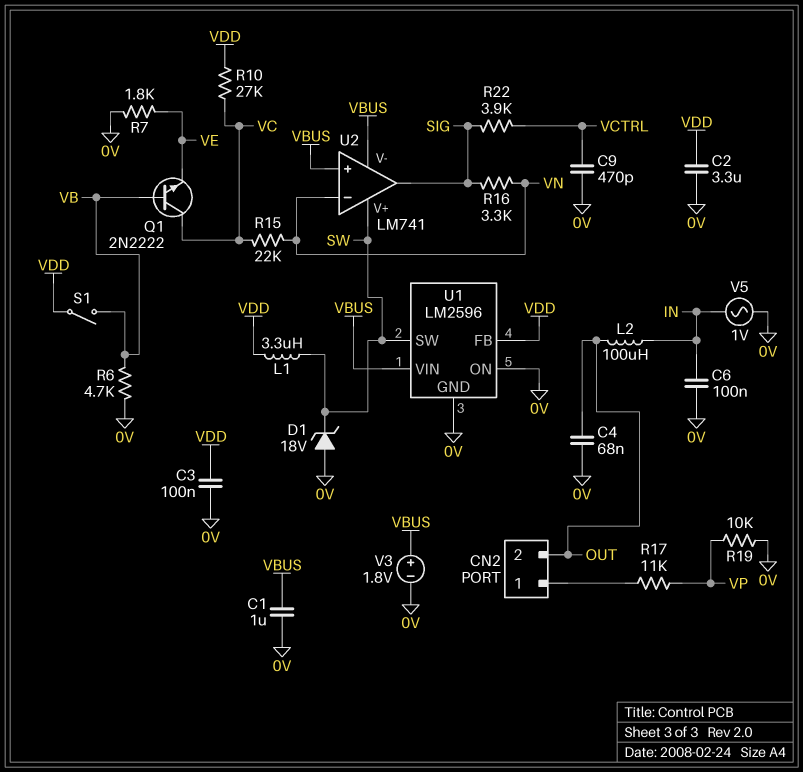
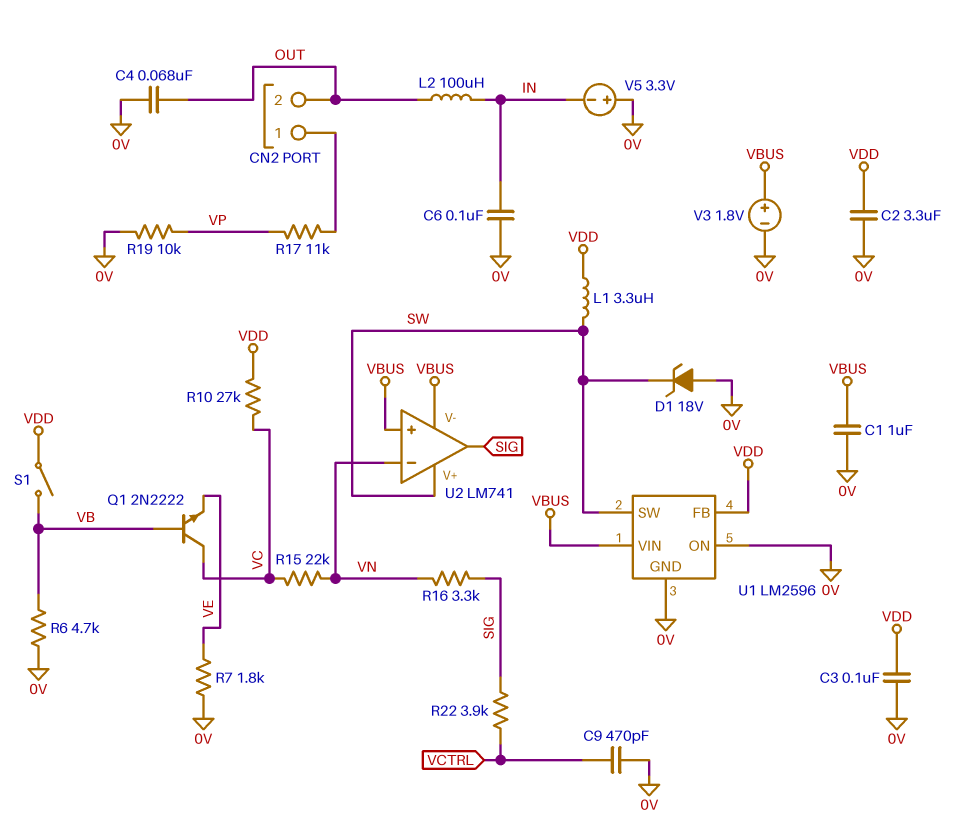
V5: AC 1V (0V, IN) -> 3.3V (plus 0V, minus IN)

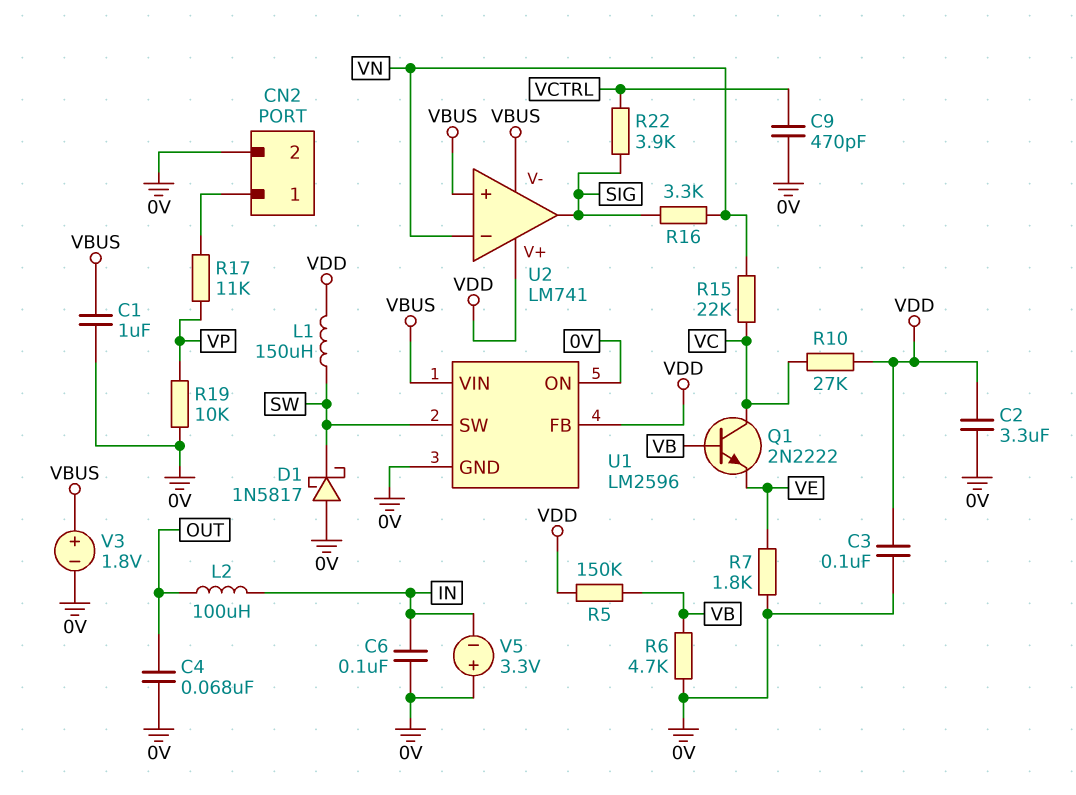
CN2 pin 2: OUT -> 0V
D1: zener 18V (A 0V, K SW) -> schottky 1N5817 (A 0V, K SW)
L1: 3.3uH (SW, VDD) -> 150uH (SW, VDD)
R5: none -> 150k (VB, VDD)
S1: switch (VB, VDD) -> none
U2 pin V+: SW -> VDD

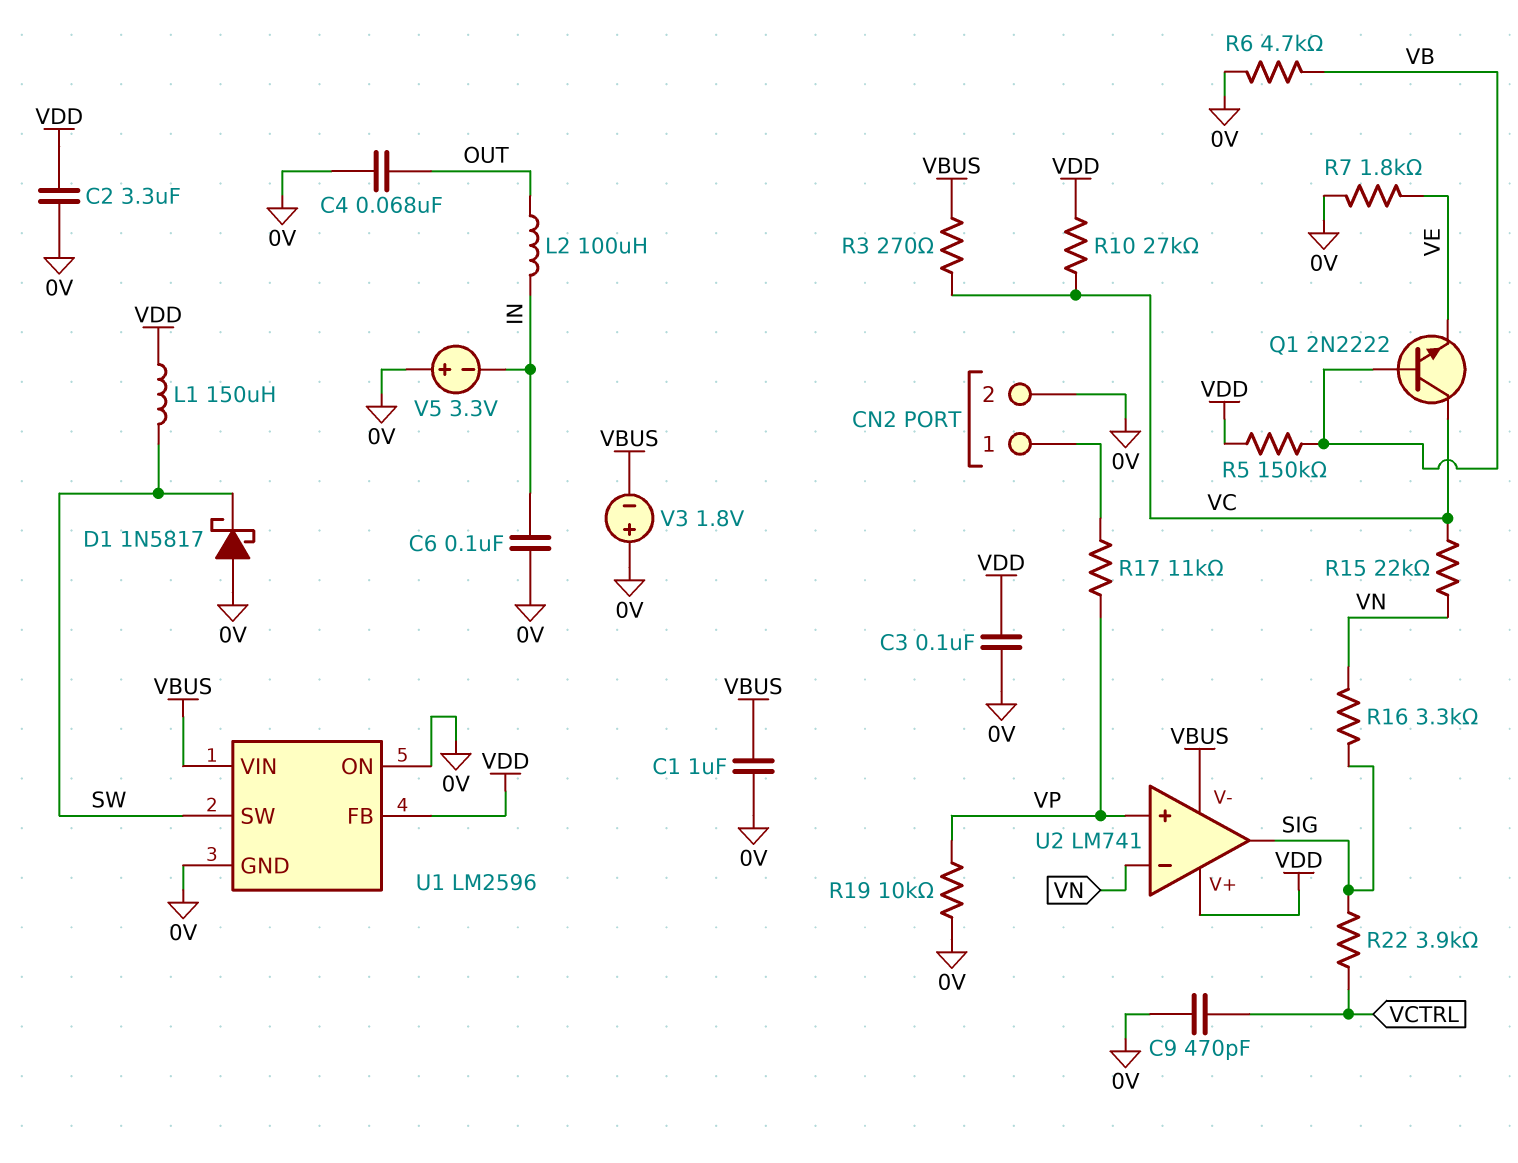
R3: none -> 270 (VBUS, VC)
U2 pin in+: VBUS -> VP
V3: 1.8V (plus VBUS, minus 0V) -> 1.8V (plus 0V, minus VBUS)

